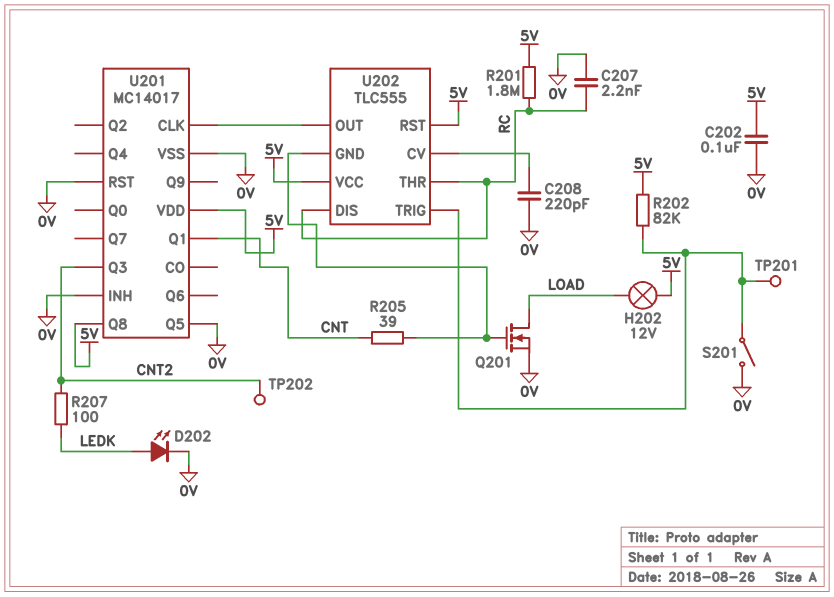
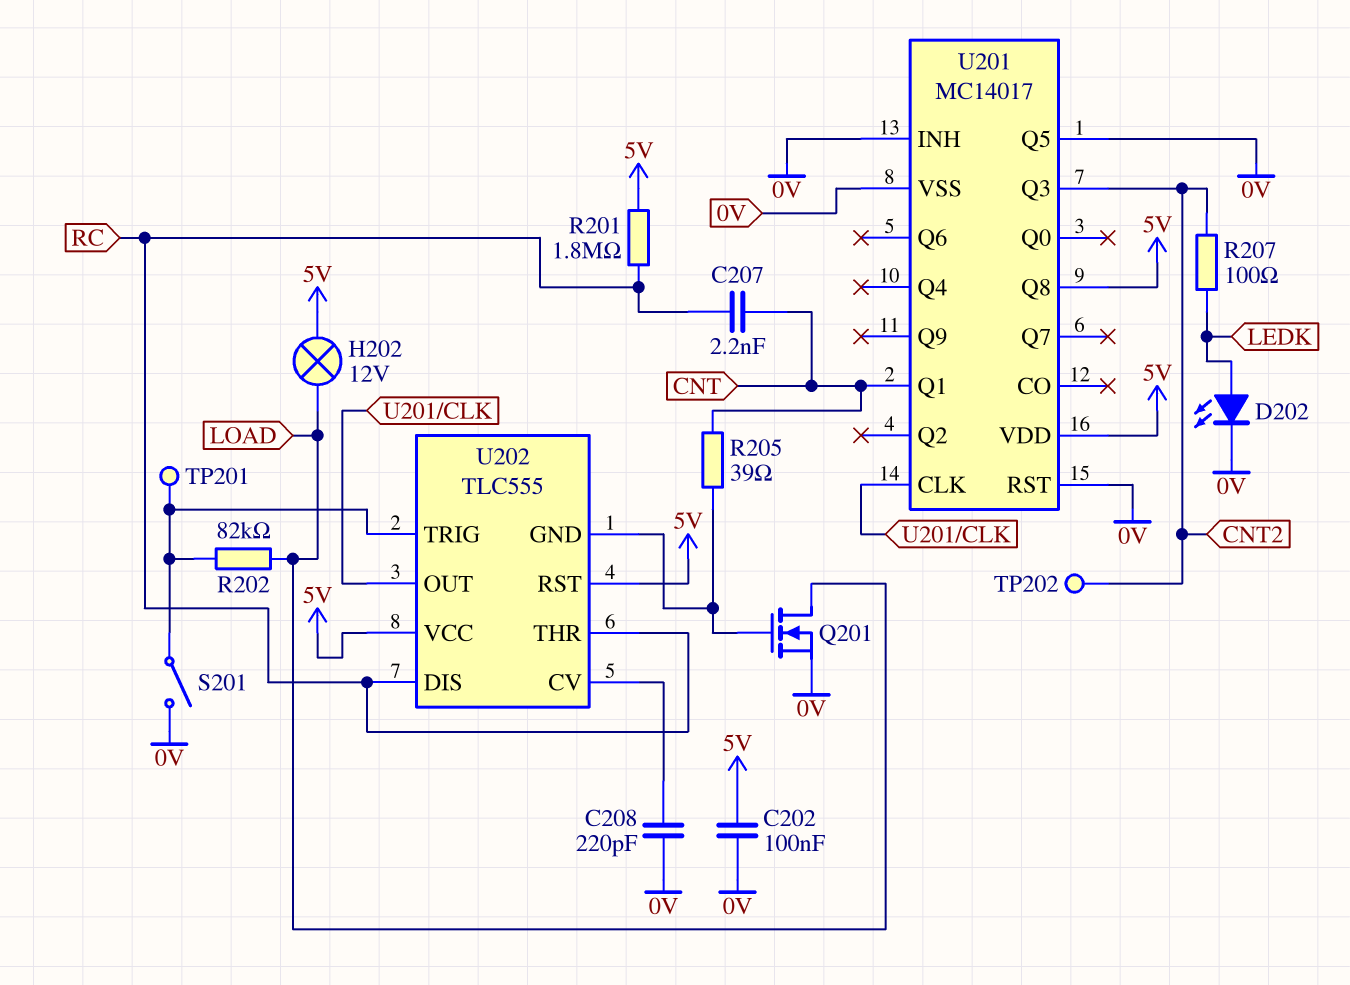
C207: 2.2nF (0V, RC) -> 2.2nF (CNT, RC)
R202: 82k (5V, U202/TRIG) -> 82k (LOAD, U202/TRIG)

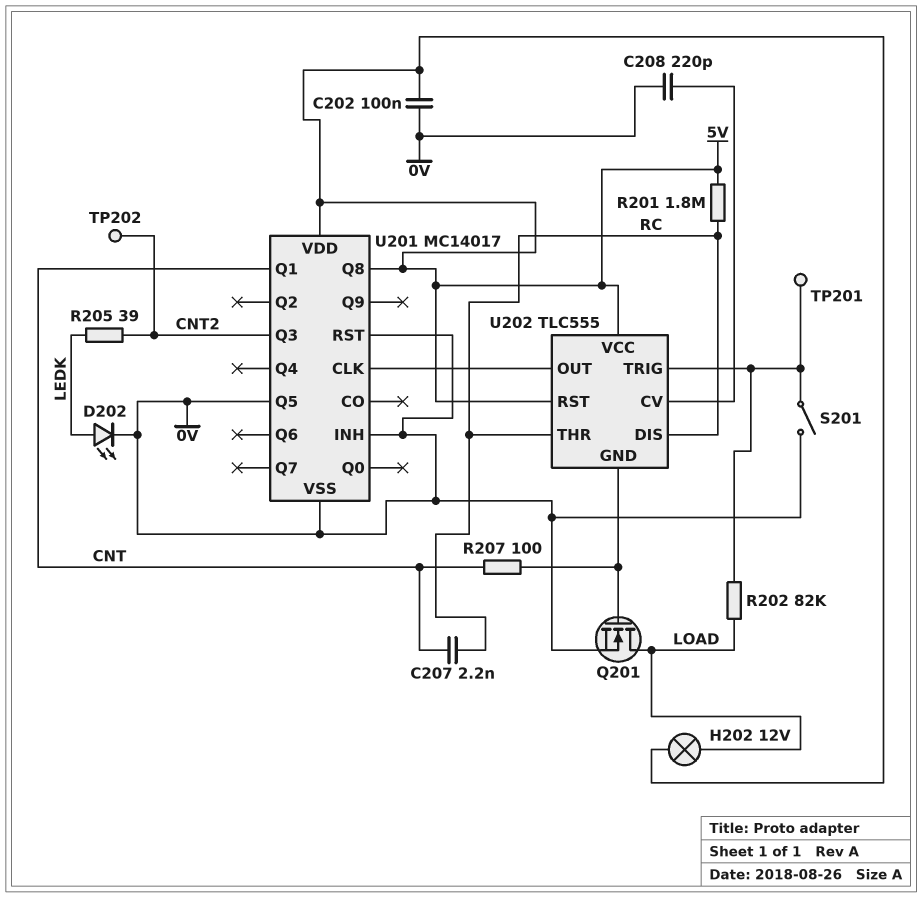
R205: 39 (CNT, U202/GND) -> 39 (CNT2, LEDK)
R207: 100 (CNT2, LEDK) -> 100 (CNT, U202/GND)

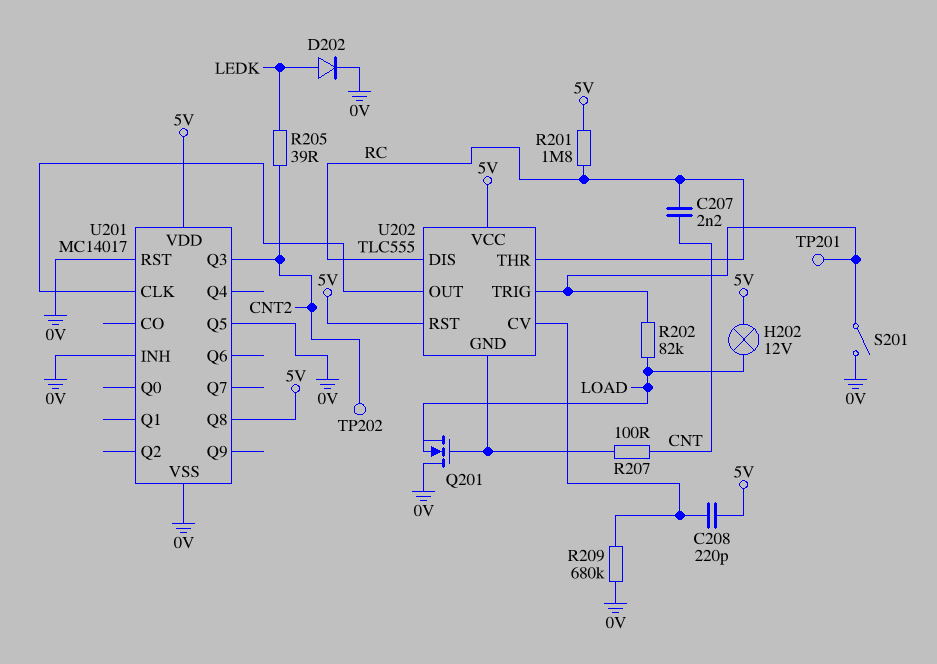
C202: 100nF (0V, 5V) -> none
C208: 220pF (0V, U202/CV) -> 220pF (5V, U202/CV)
D202: LED (A LEDK, K 0V) -> diode (A LEDK, K 0V)
Q201: NMOS (G U202/GND, D LOAD, S 0V) -> NMOS (G U202/GND, D 0V, S LOAD)
R209: none -> 680k (0V, U202/CV)
U201 pin Q1: CNT -> none

